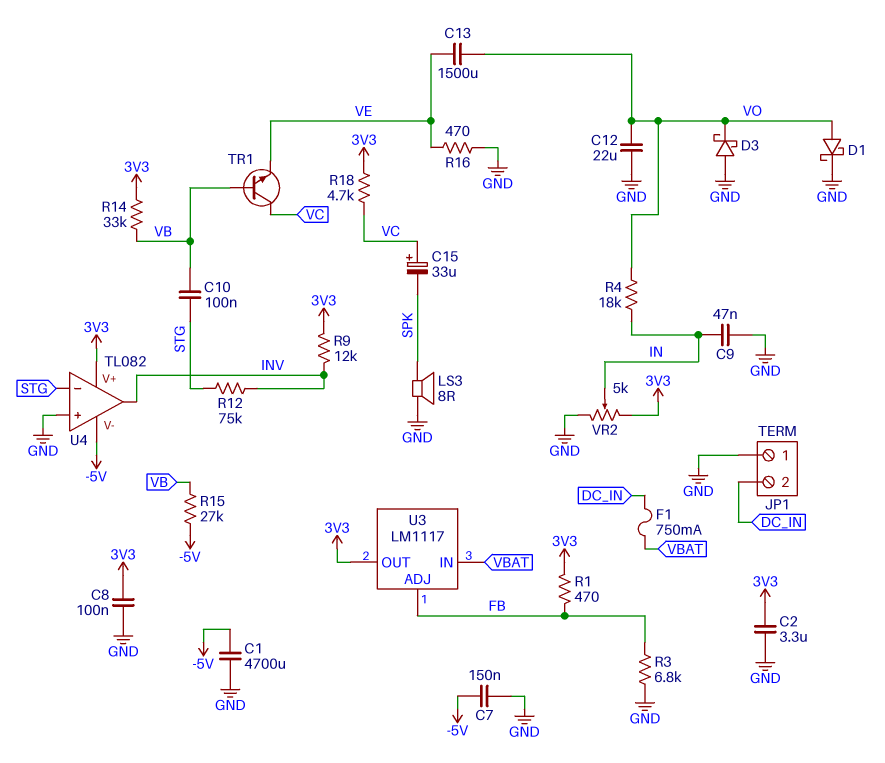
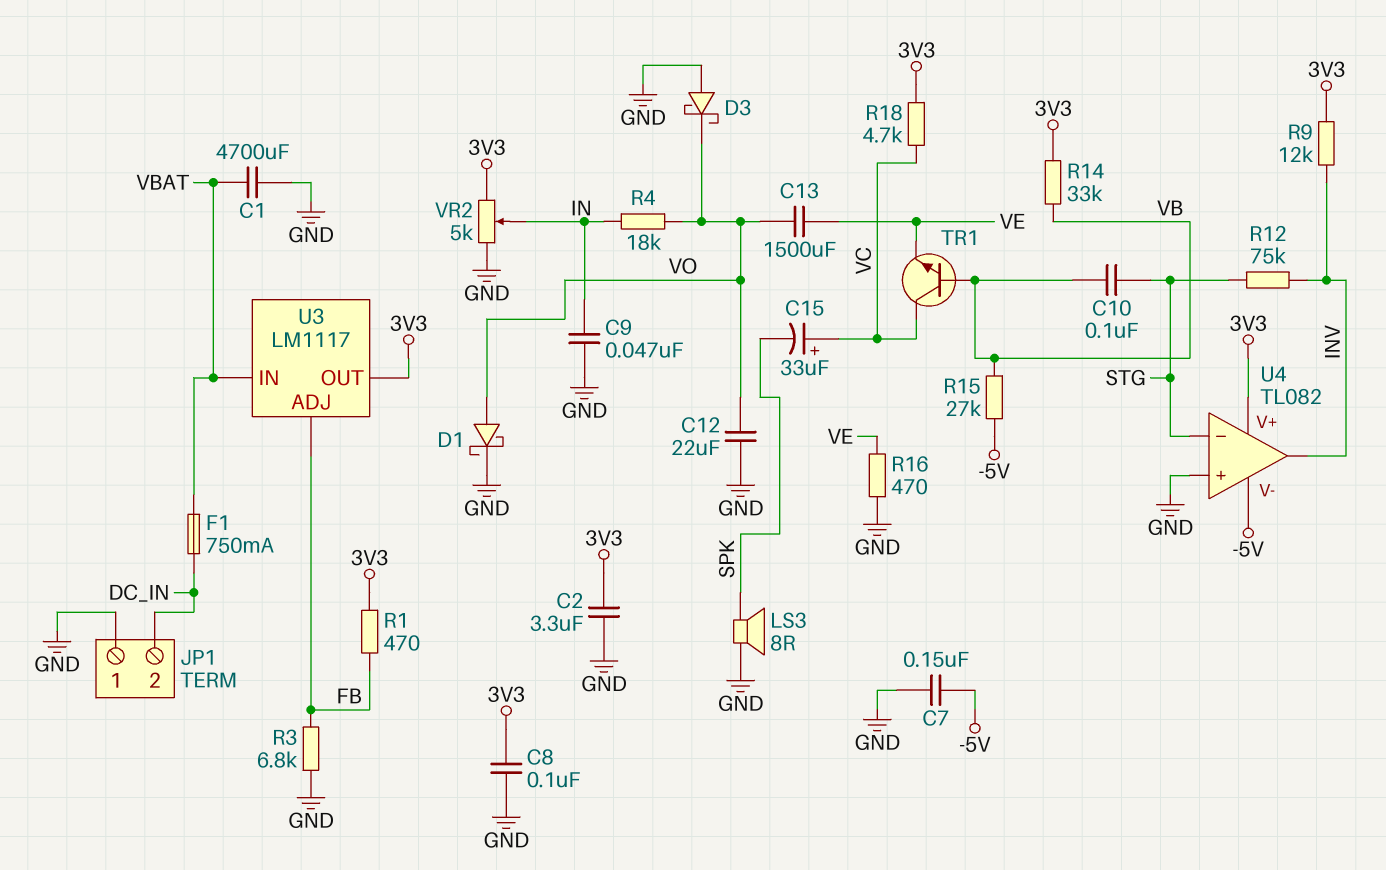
C1: 4700uF (-5V, GND) -> 4700uF (GND, VBAT)

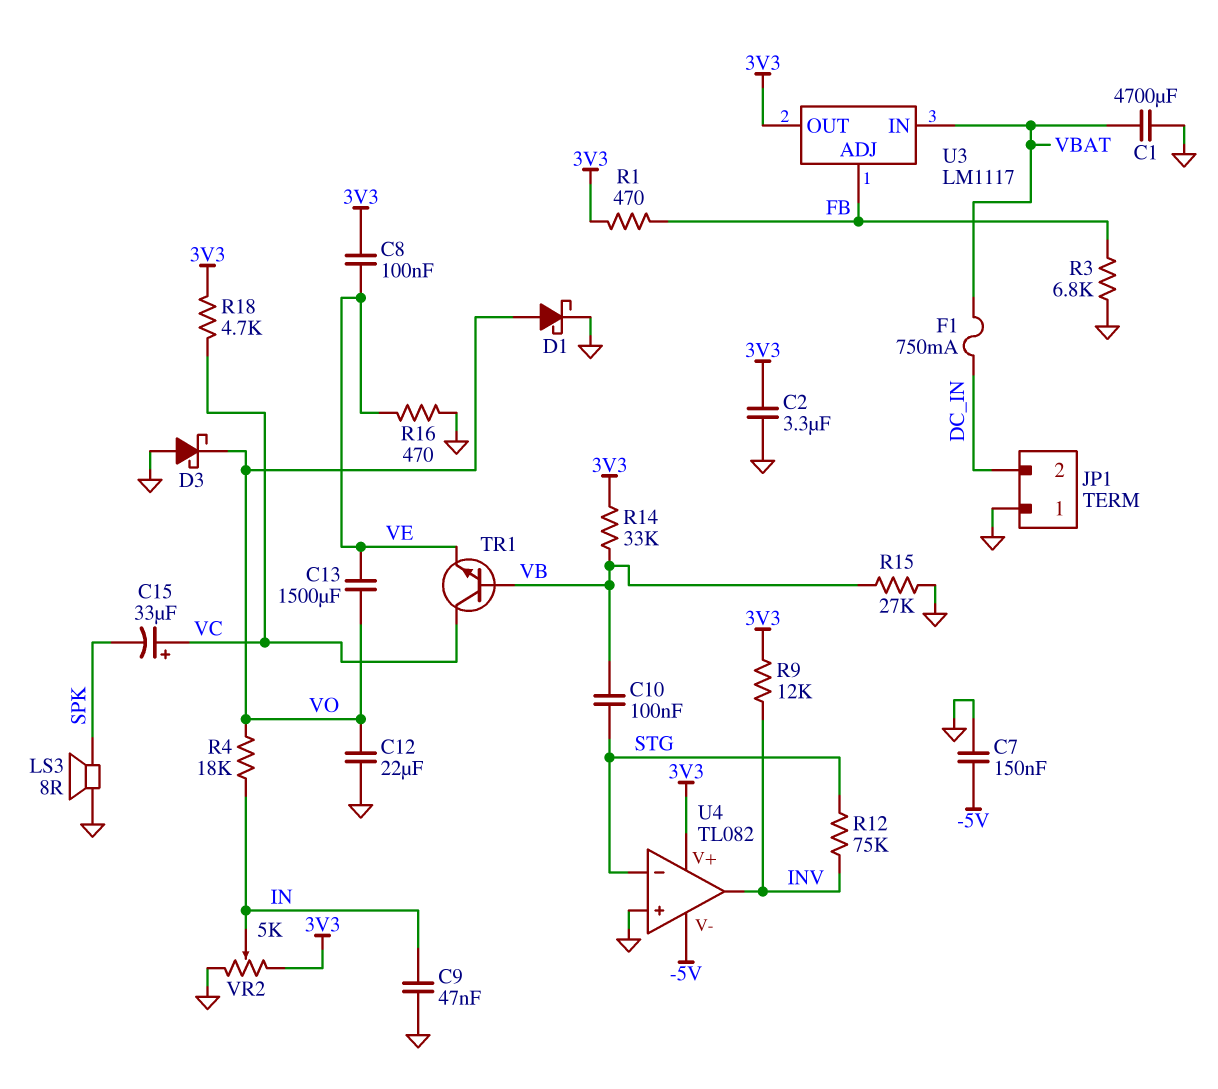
C8: 100nF (3V3, GND) -> 100nF (3V3, VE)
R15: 27k (-5V, VB) -> 27k (GND, VB)

